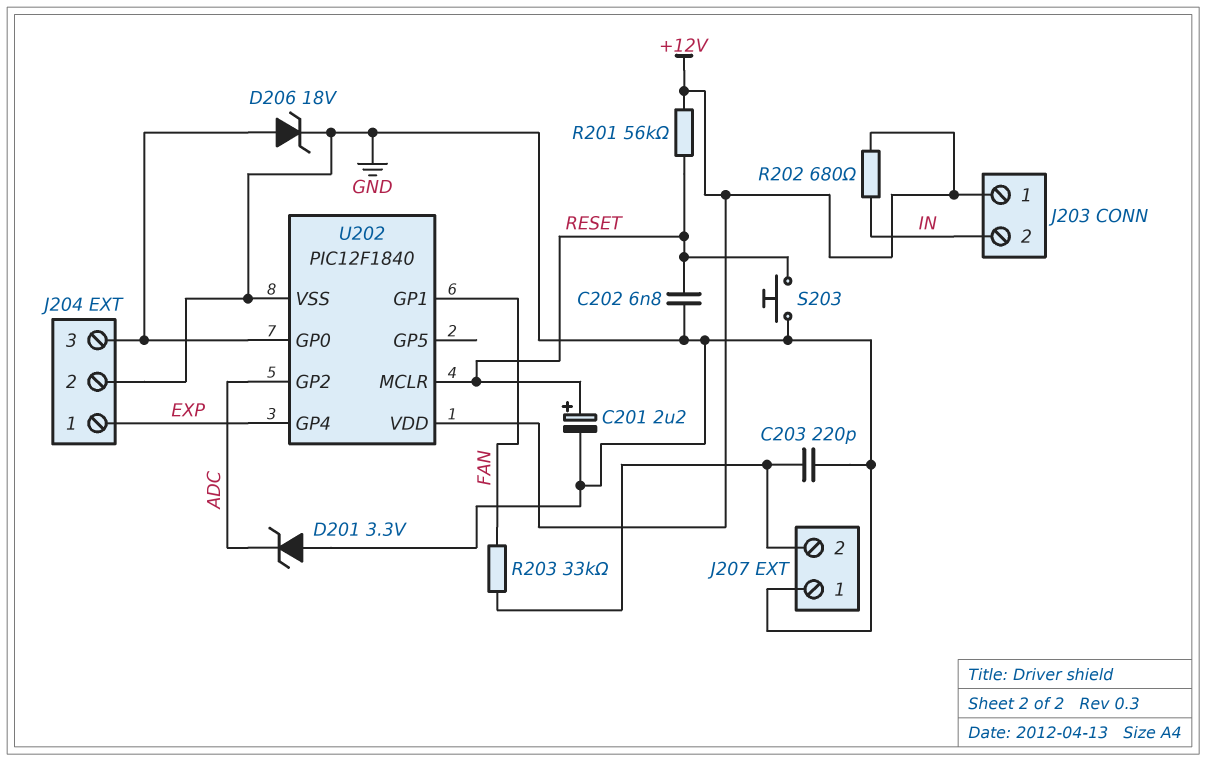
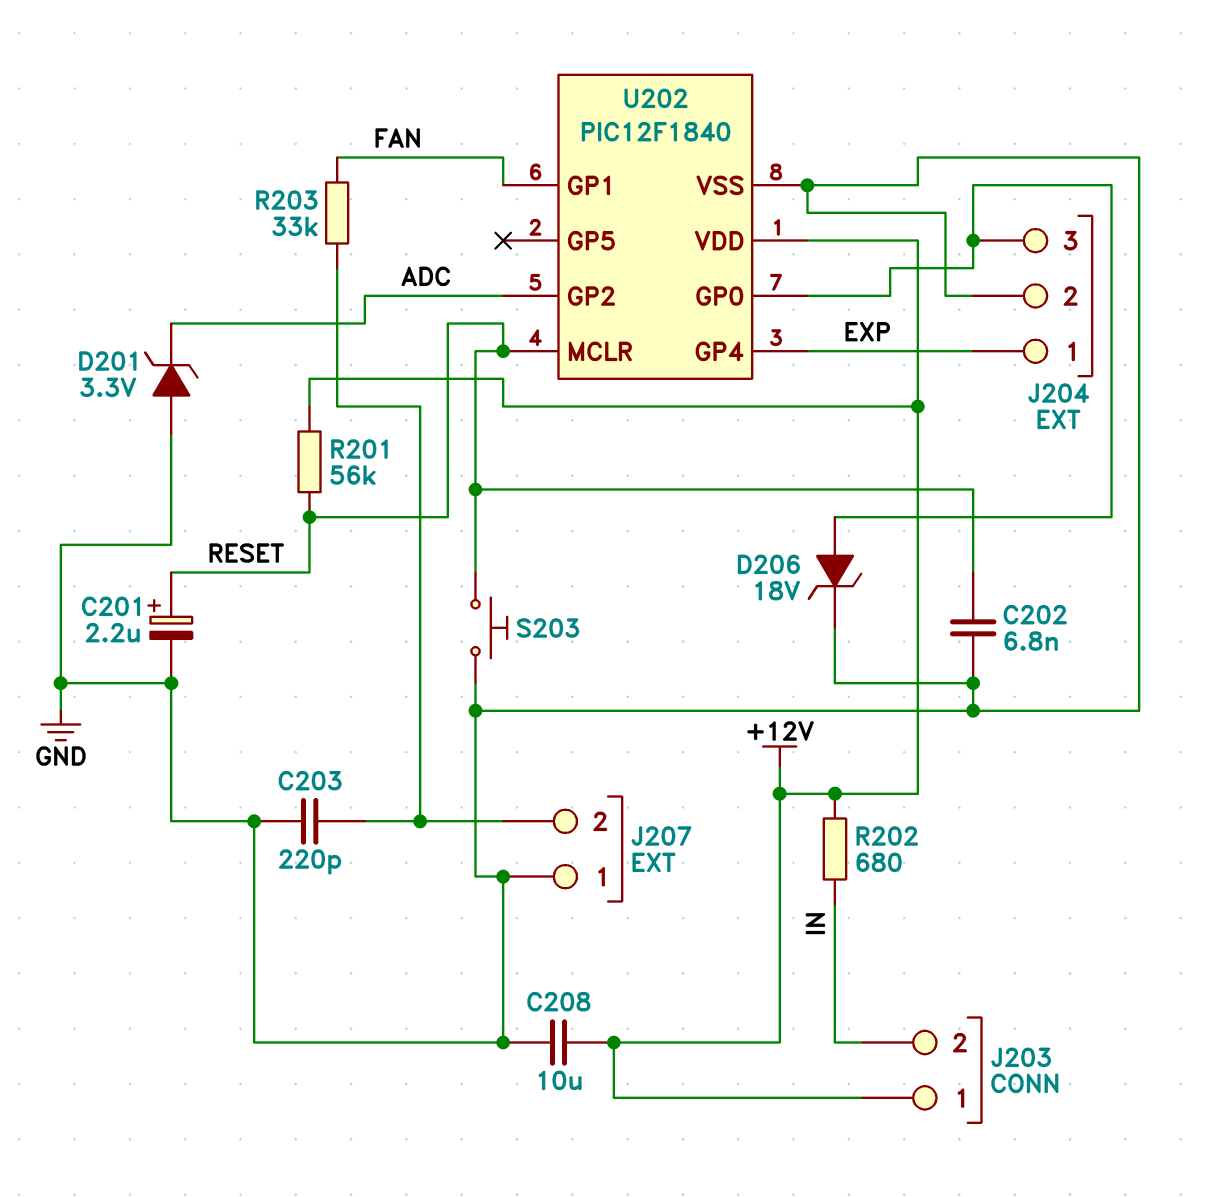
C208: none -> 10uF (+12V, GND)

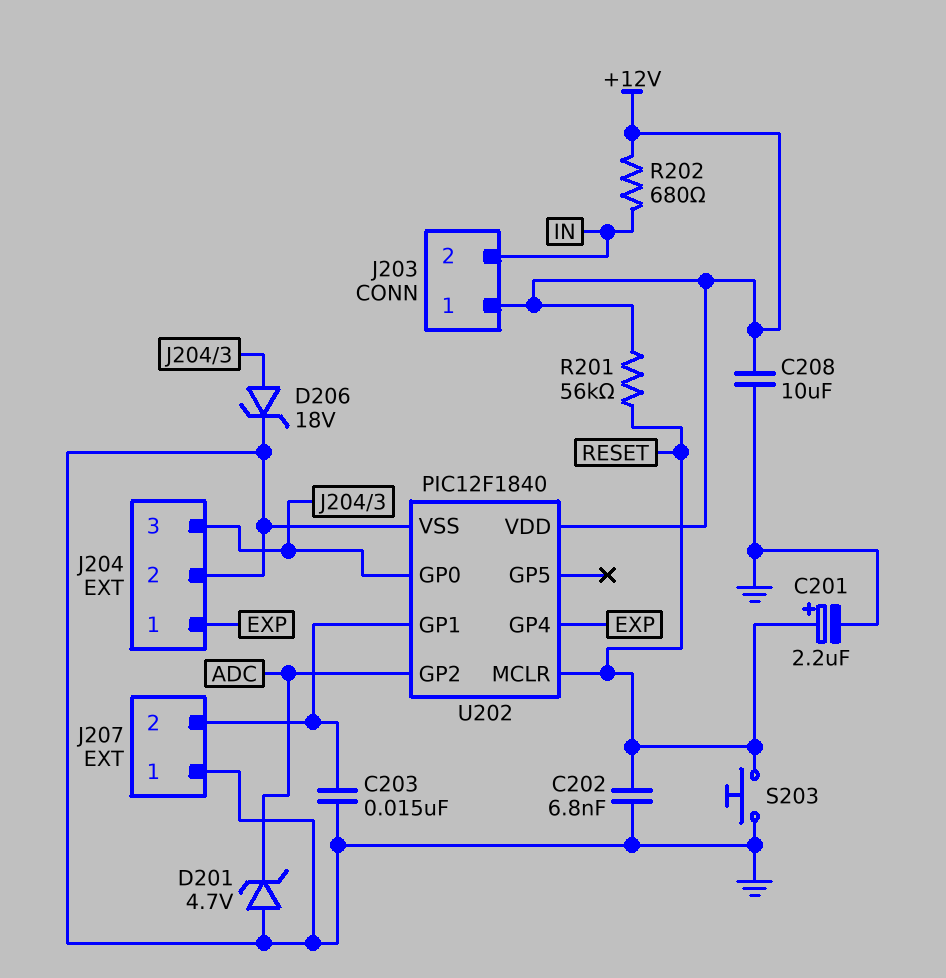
C203: 220pF (GND, J207/2) -> 15nF (GND, J207/2)
D201: zener 3.3V (A GND, K ADC) -> zener 4.7V (A GND, K ADC)
R203: 33k (FAN, J207/2) -> none
U202 pin GP1: FAN -> J207/2

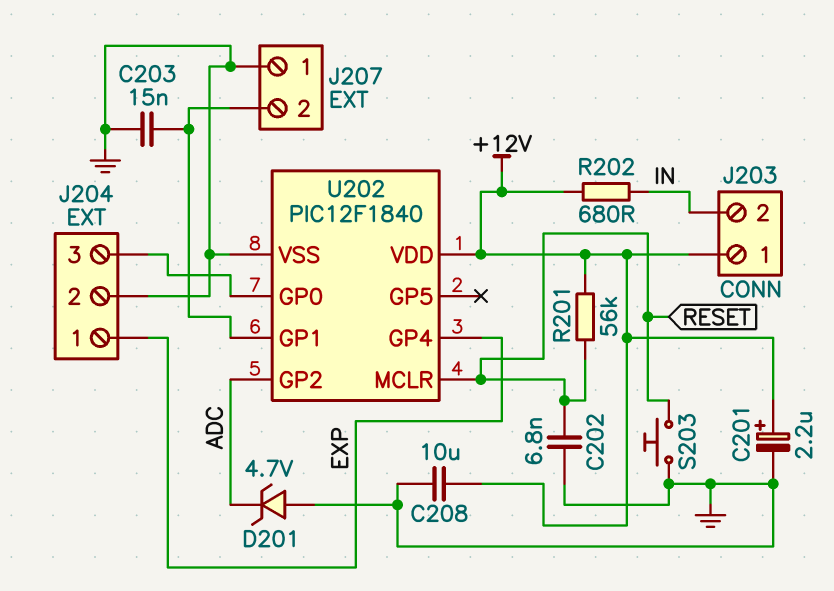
C201: 2.2uF (plus RESET, minus GND) -> 2.2uF (plus +12V, minus GND)
D206: zener 18V (A J204/3, K GND) -> none

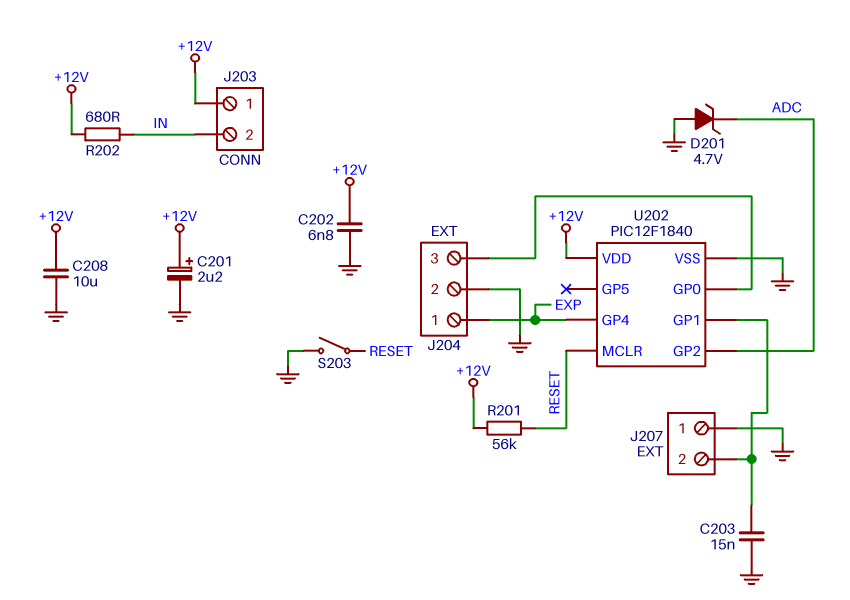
C202: 6.8nF (GND, RESET) -> 6.8nF (+12V, GND)
S203: button (GND, RESET) -> switch (GND, RESET)

